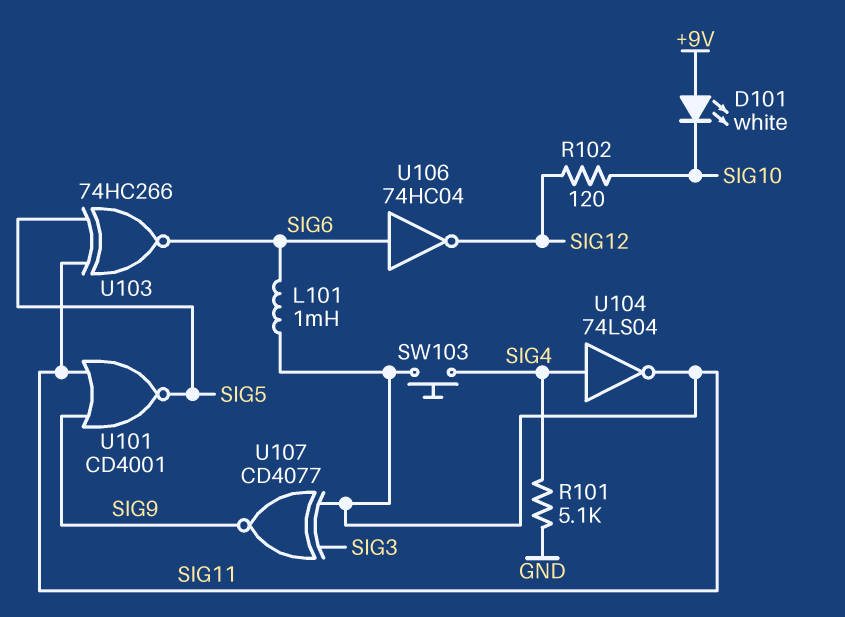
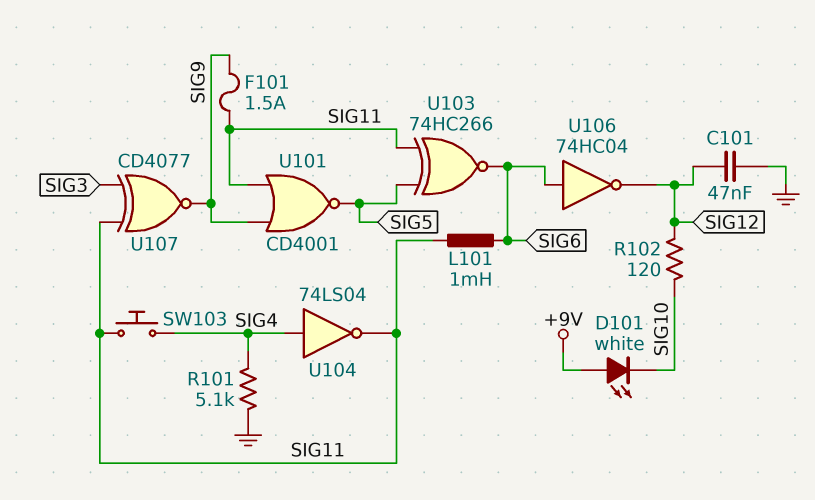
C101: none -> 47nF (GND, SIG12)
F101: none -> 1.5A (SIG9, SIG11)

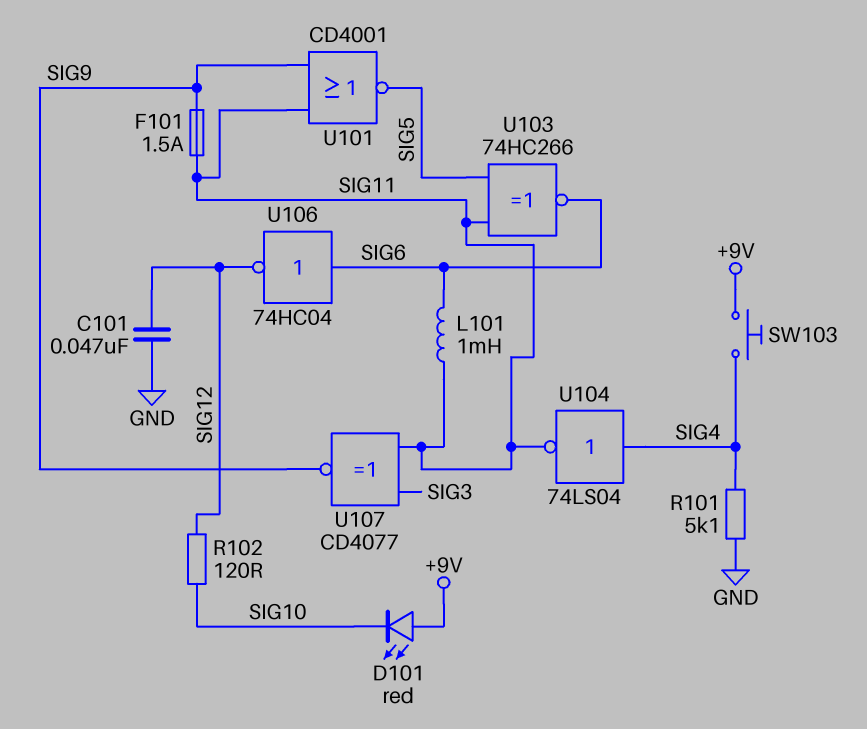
D101: LED white (A +9V, K SIG10) -> LED red (A +9V, K SIG10)
SW103: button (SIG4, SIG11) -> button (+9V, SIG4)

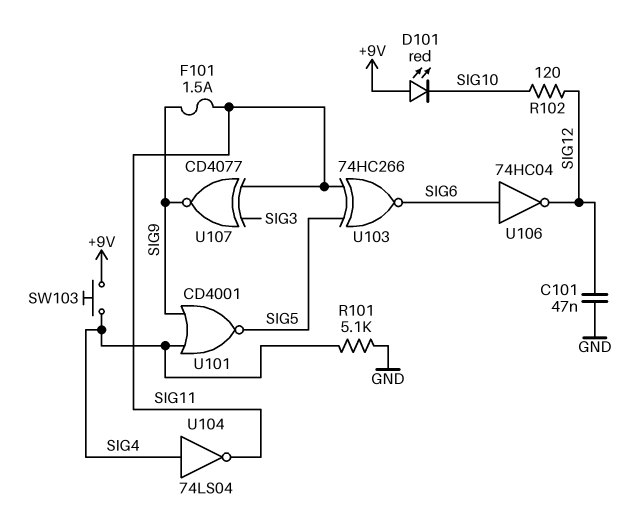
L101: 1mH (SIG6, SIG11) -> none
U101: NOR CD4001 (in SIG9, in SIG11, out SIG5) -> NOR CD4001 (in SIG4, in SIG9, out SIG5)

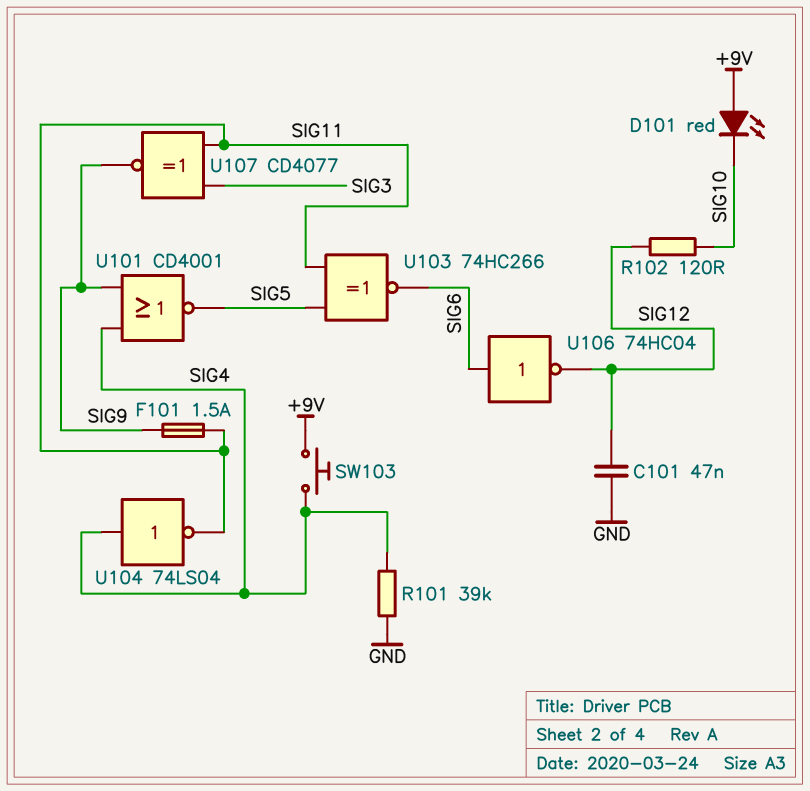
R101: 5.1k (GND, SIG4) -> 39k (GND, SIG4)

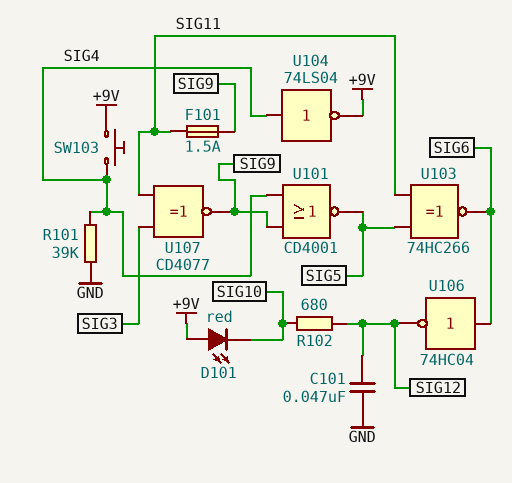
R102: 120 (SIG10, SIG12) -> 680 (SIG10, SIG12)
U104: NOT 74LS04 (in SIG4, out SIG11) -> NOT 74LS04 (in SIG4, out +9V)

